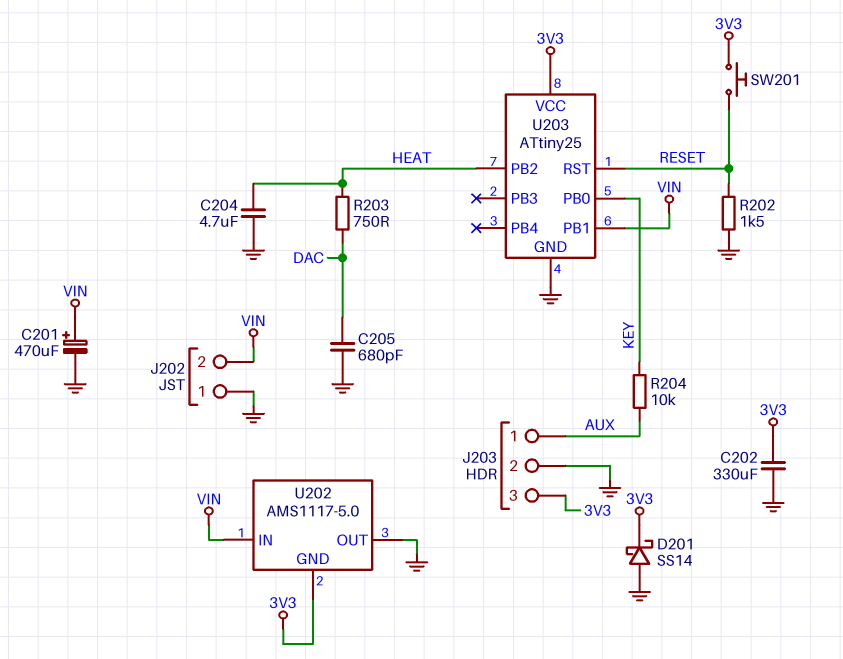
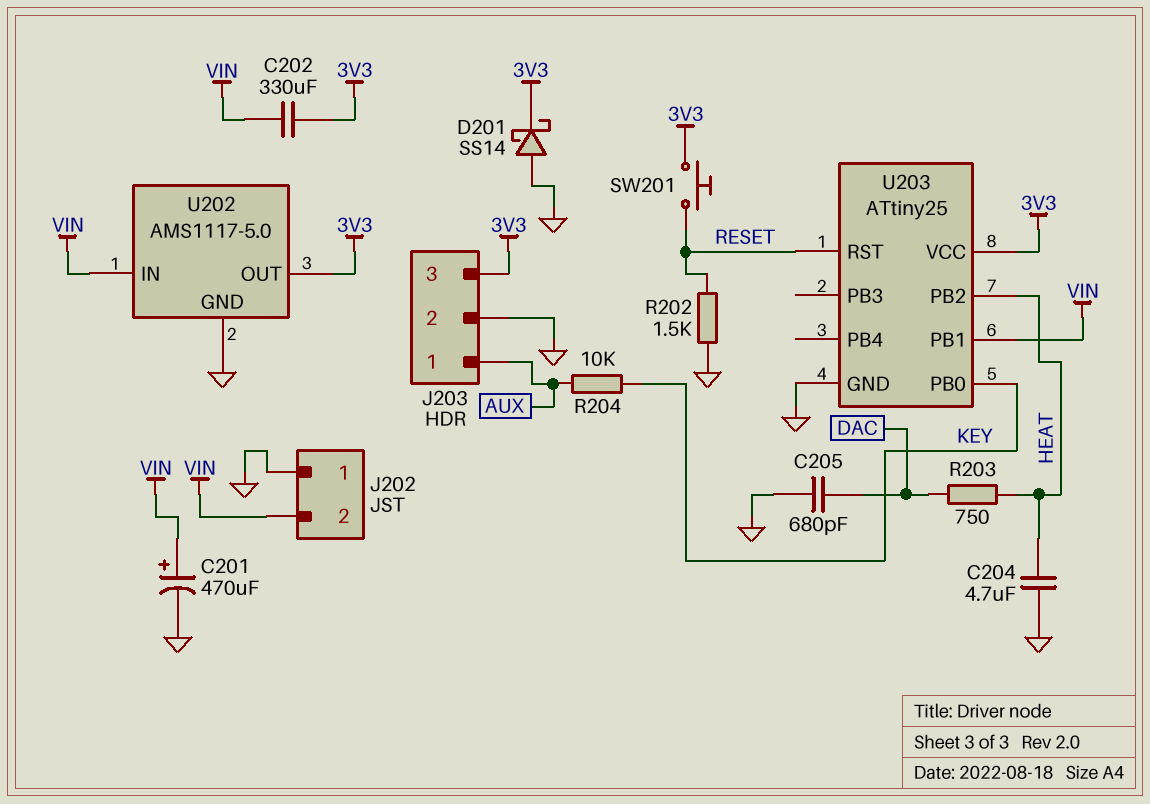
C202: 330uF (3V3, GND) -> 330uF (3V3, VIN)
U202 pin GND: 3V3 -> GND
U202 pin OUT: GND -> 3V3

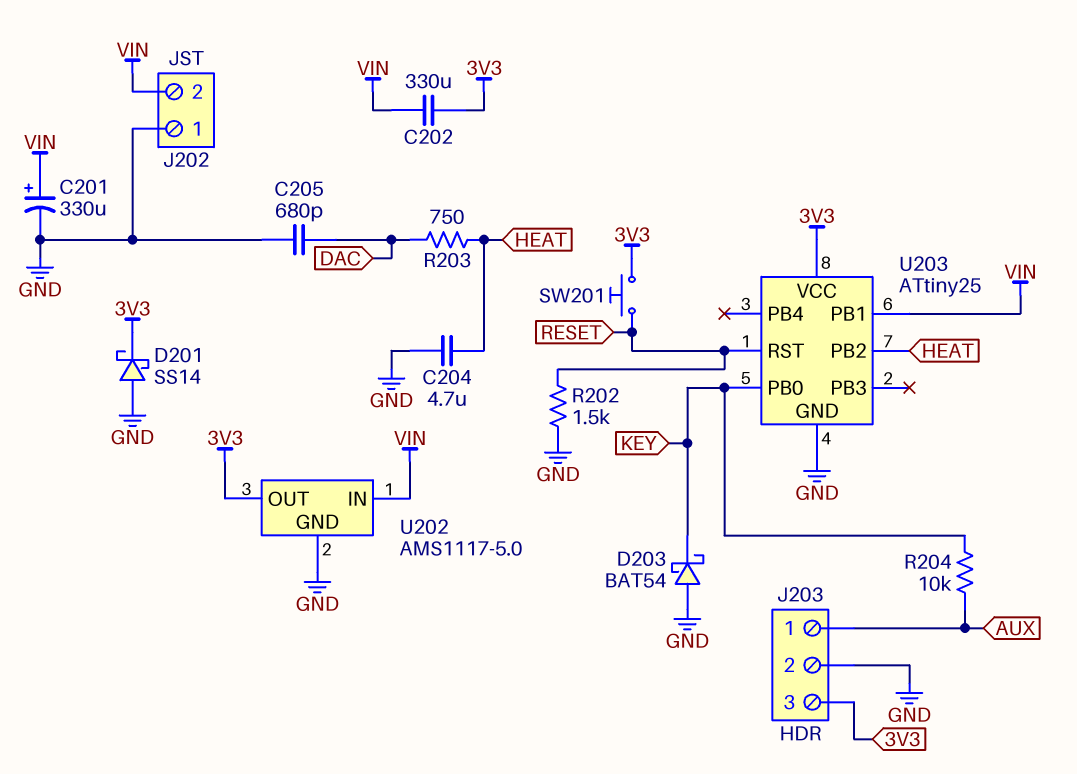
C201: 470uF (plus VIN, minus GND) -> 330uF (plus VIN, minus GND)
D203: none -> schottky BAT54 (A GND, K KEY)

